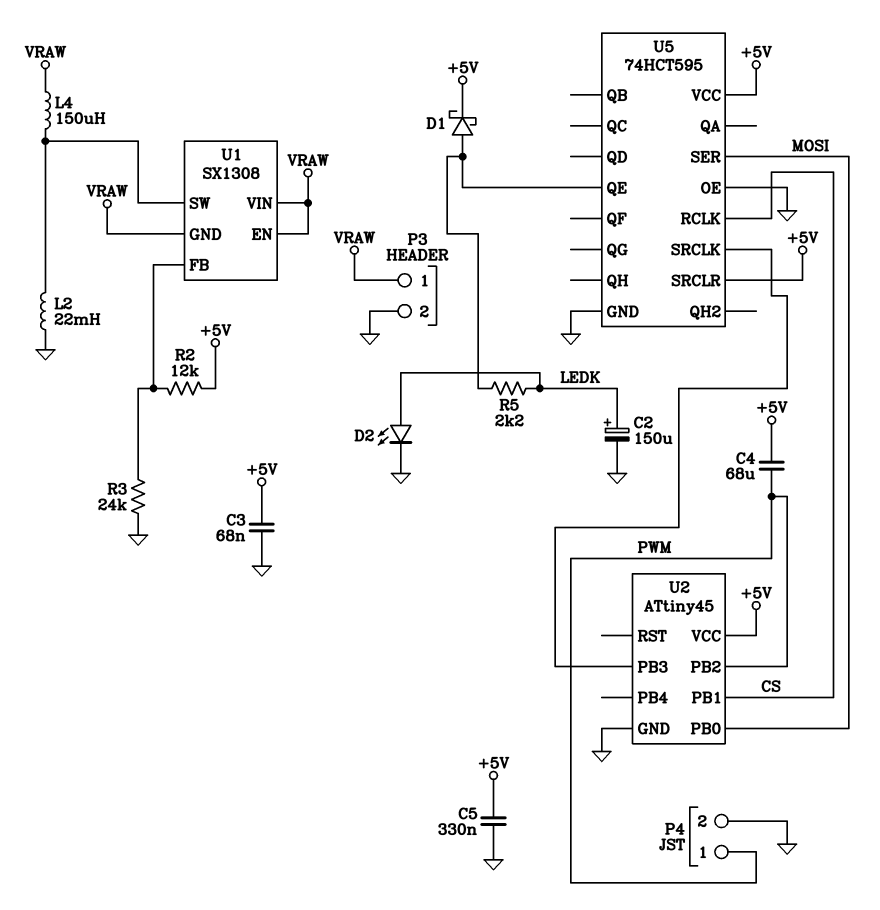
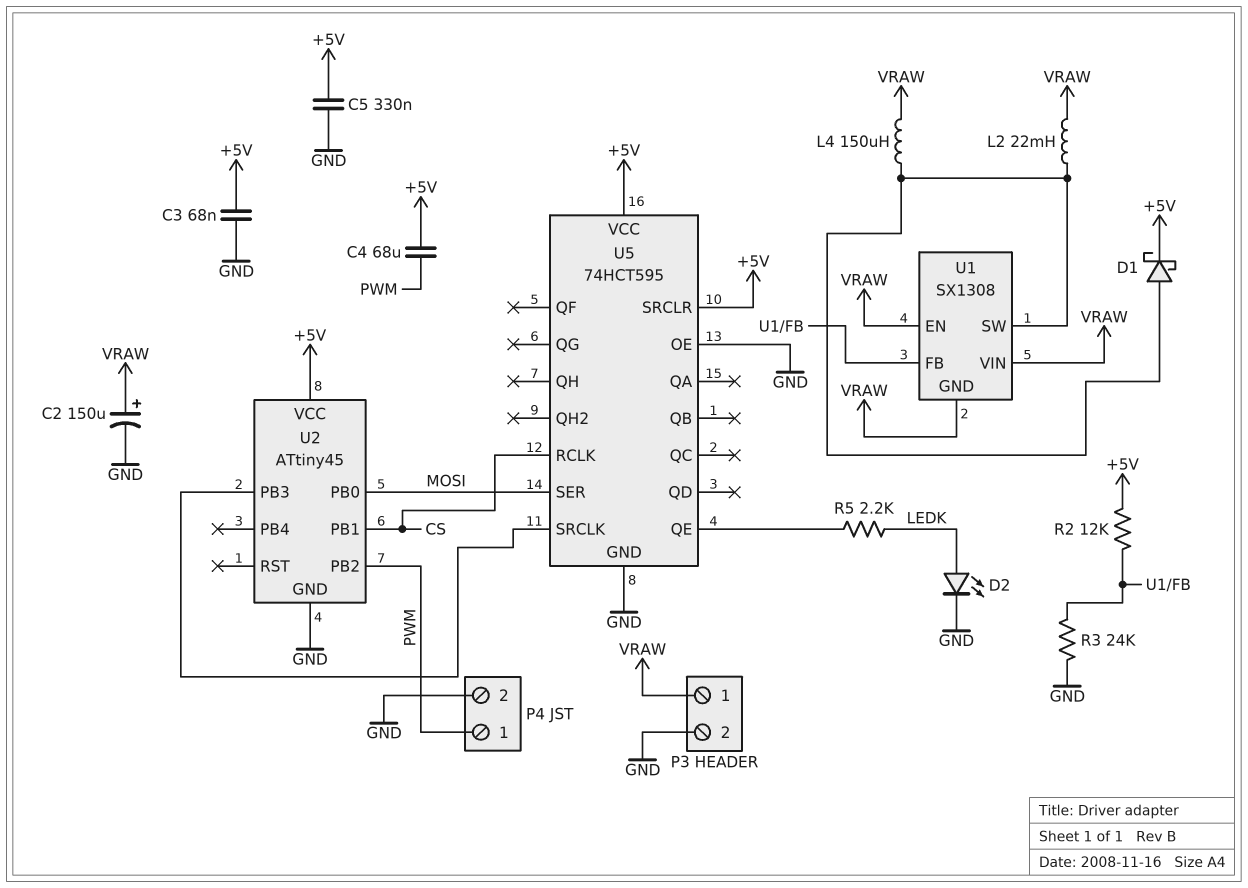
C2: 150uF (plus LEDK, minus GND) -> 150uF (plus VRAW, minus GND)
D1: schottky (A U5/QE, K +5V) -> schottky (A U1/SW, K +5V)
L2: 22mH (GND, U1/SW) -> 22mH (U1/SW, VRAW)

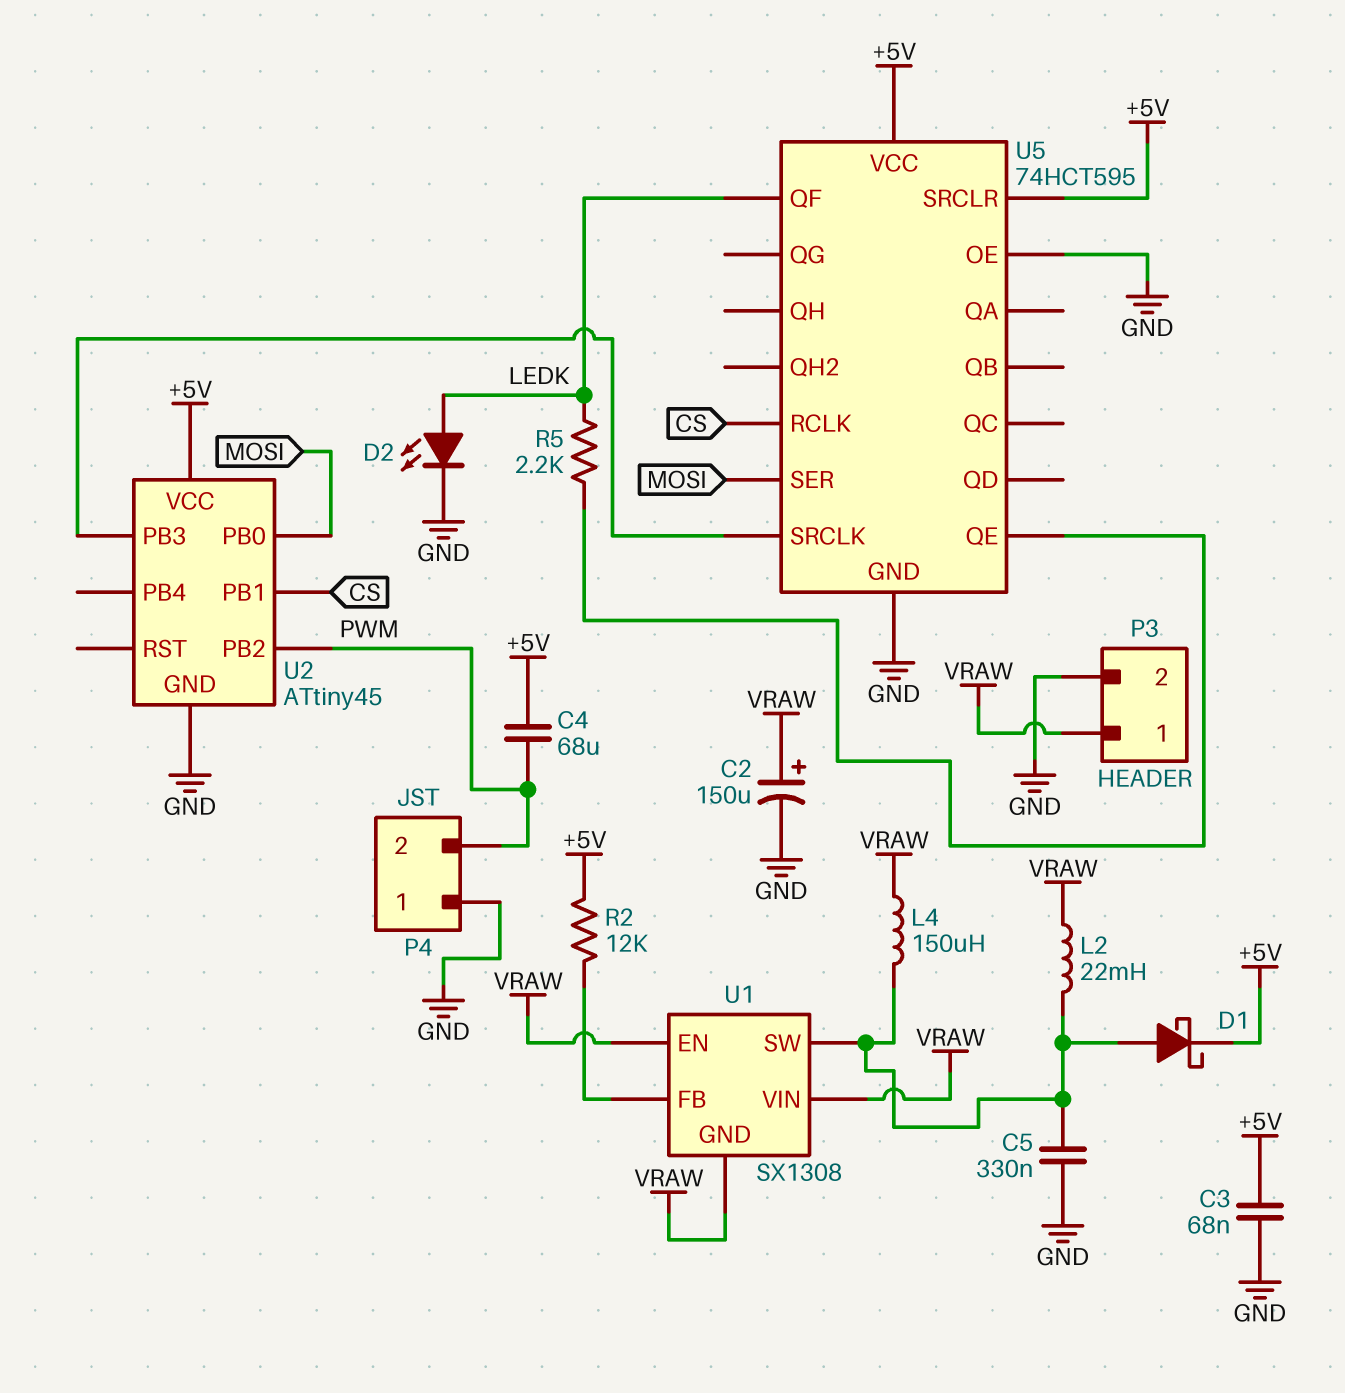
C5: 330nF (+5V, GND) -> 330nF (GND, U1/SW)
P4 pin 1: PWM -> GND
P4 pin 2: GND -> PWM
R3: 24k (GND, U1/FB) -> none
U5 pin QF: none -> LEDK

